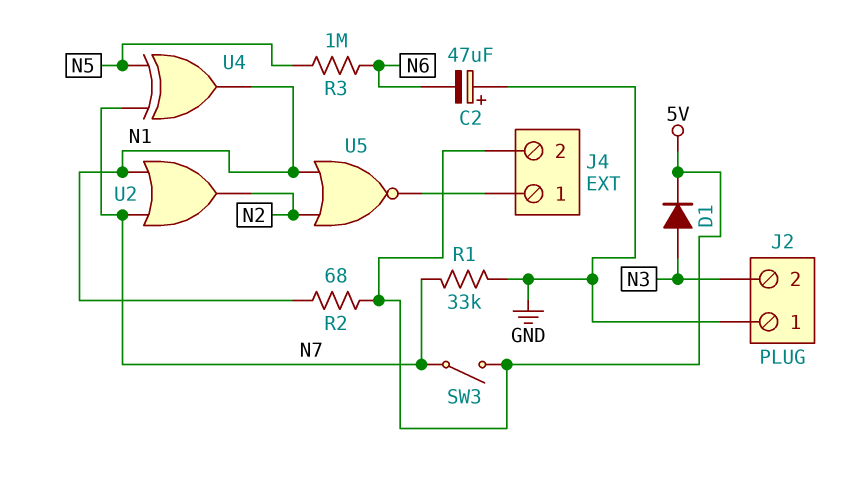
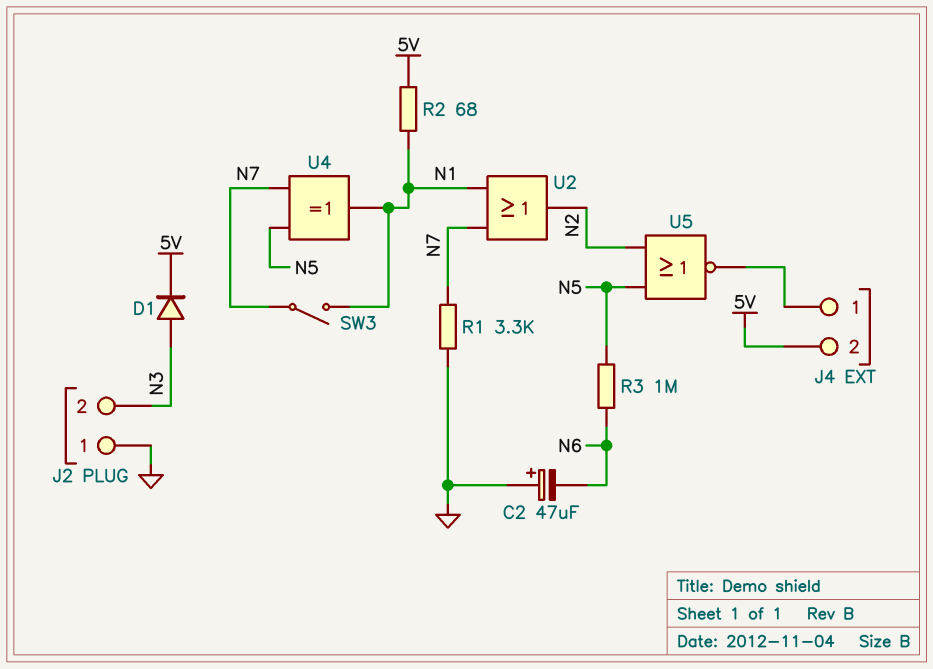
R1: 33k (GND, N7) -> 3.3k (GND, N7)
SW3: switch (5V, N7) -> switch (N1, N7)
U5: NOR (in N1, in N2, out J4/1) -> NOR (in N2, in N5, out J4/1)

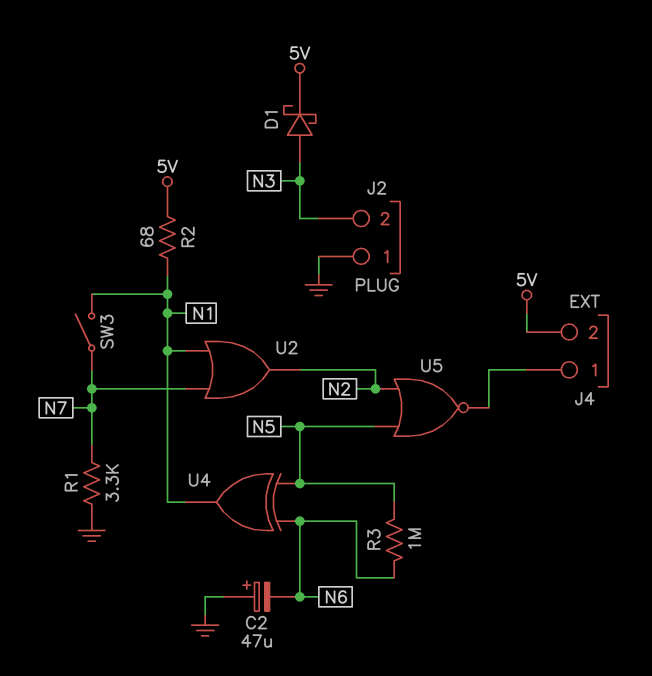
D1: diode (A N3, K 5V) -> schottky (A N3, K 5V)
U4: XOR (in N5, in N7, out N1) -> XOR (in N5, in N6, out N1)

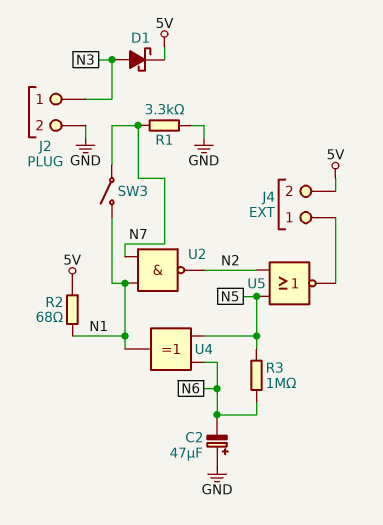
J2 pin 1: GND -> N3
J2 pin 2: N3 -> GND
U2: OR (in N1, in N7, out N2) -> NAND (in N1, in N7, out N2)

